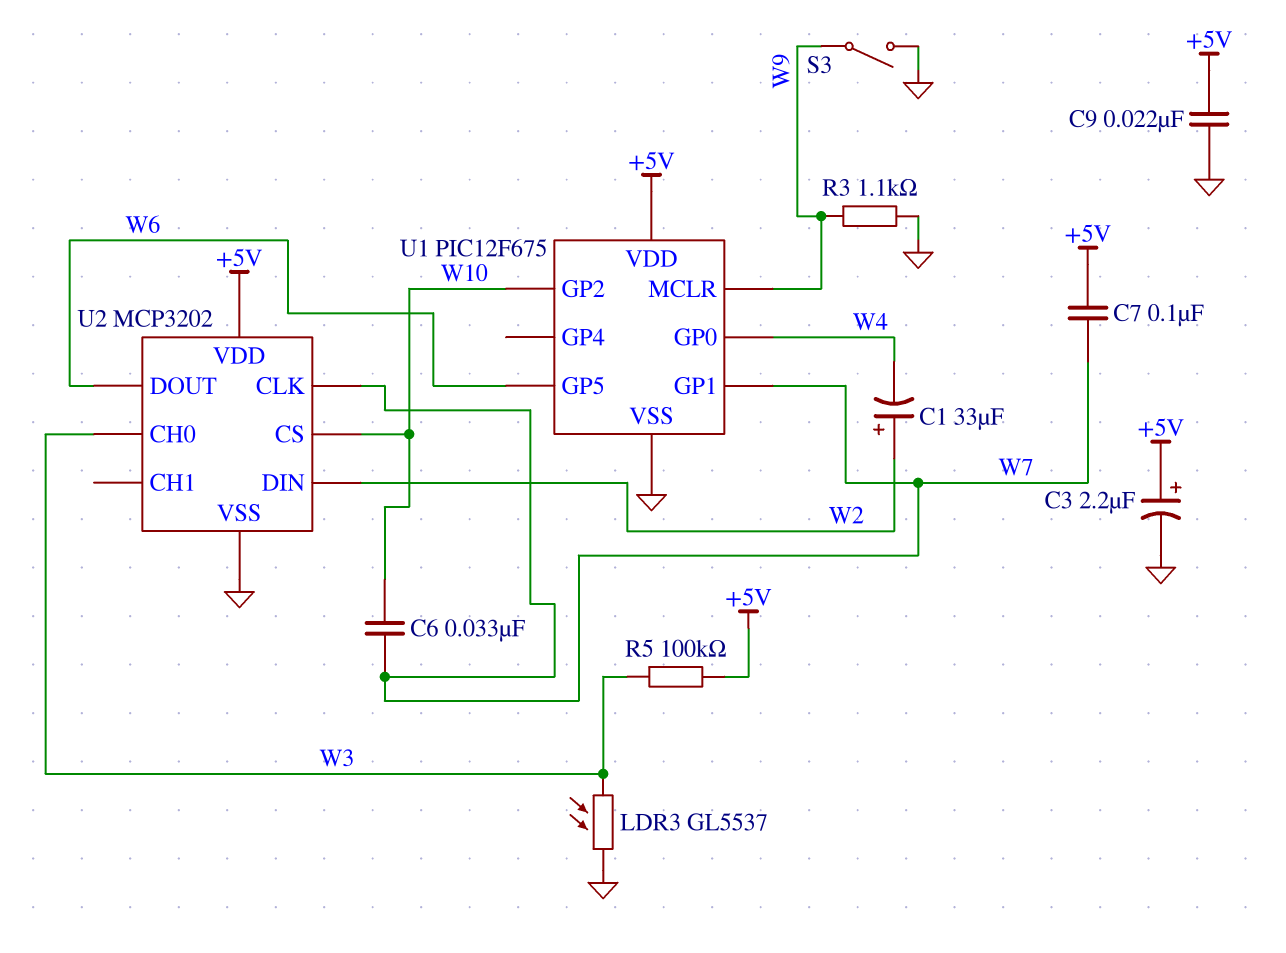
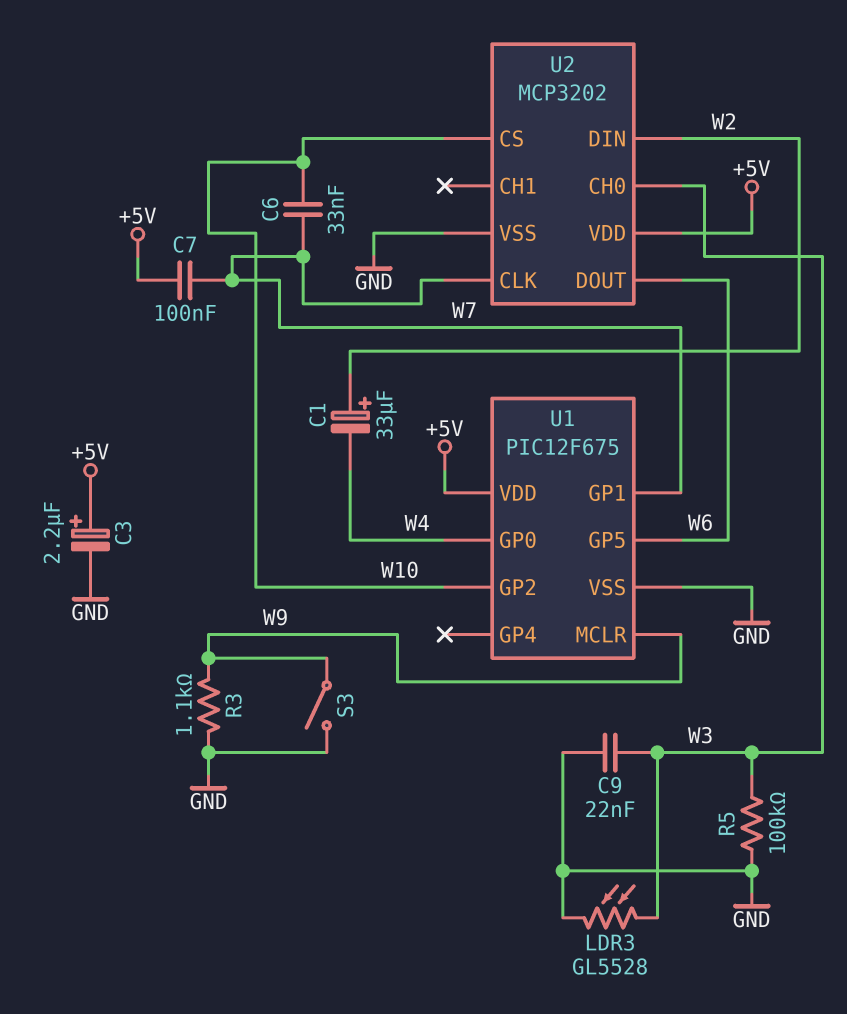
C9: 22nF (+5V, GND) -> 22nF (GND, W3)
LDR3: GL5537 (GND, W3) -> GL5528 (GND, W3)
R5: 100k (+5V, W3) -> 100k (GND, W3)

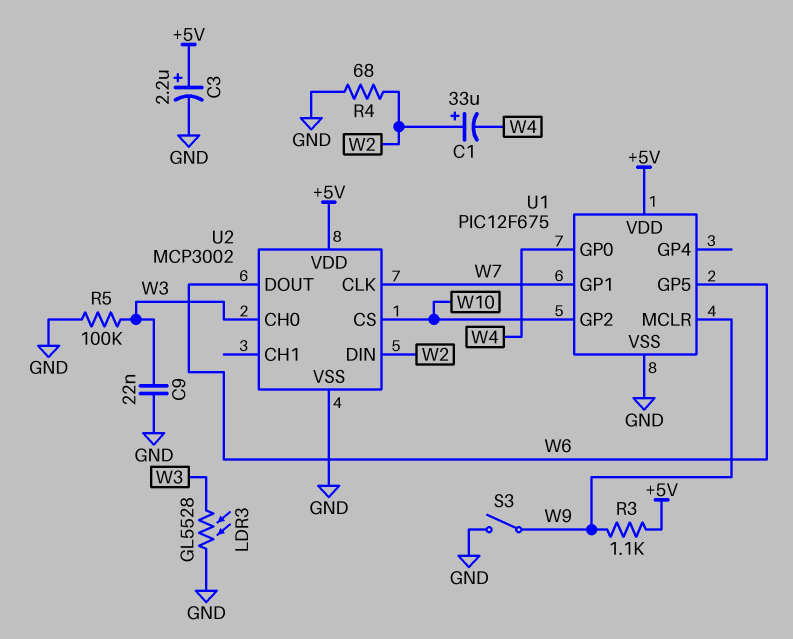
C6: 33nF (W7, W10) -> none
C7: 100nF (+5V, W7) -> none
R3: 1.1k (GND, W9) -> 1.1k (+5V, W9)
R4: none -> 68 (GND, W2)
U2: MCP3202 -> MCP3002

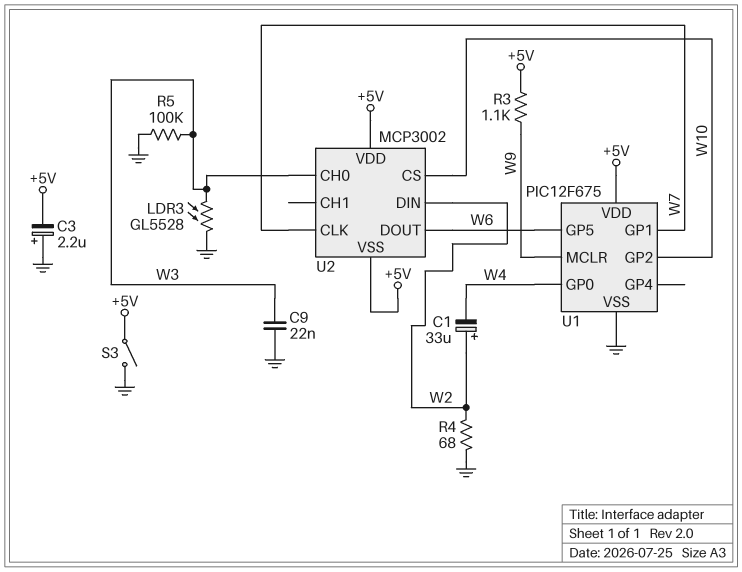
C3: 2.2uF (plus +5V, minus GND) -> 2.2uF (plus GND, minus +5V)
S3: switch (GND, W9) -> switch (+5V, GND)
U2 pin VSS: GND -> +5V

